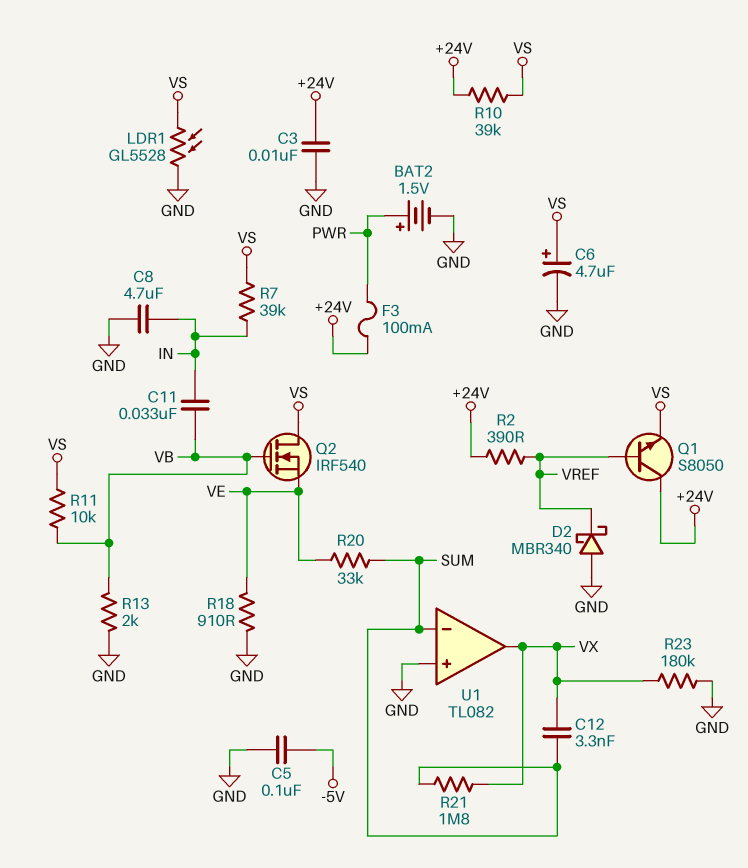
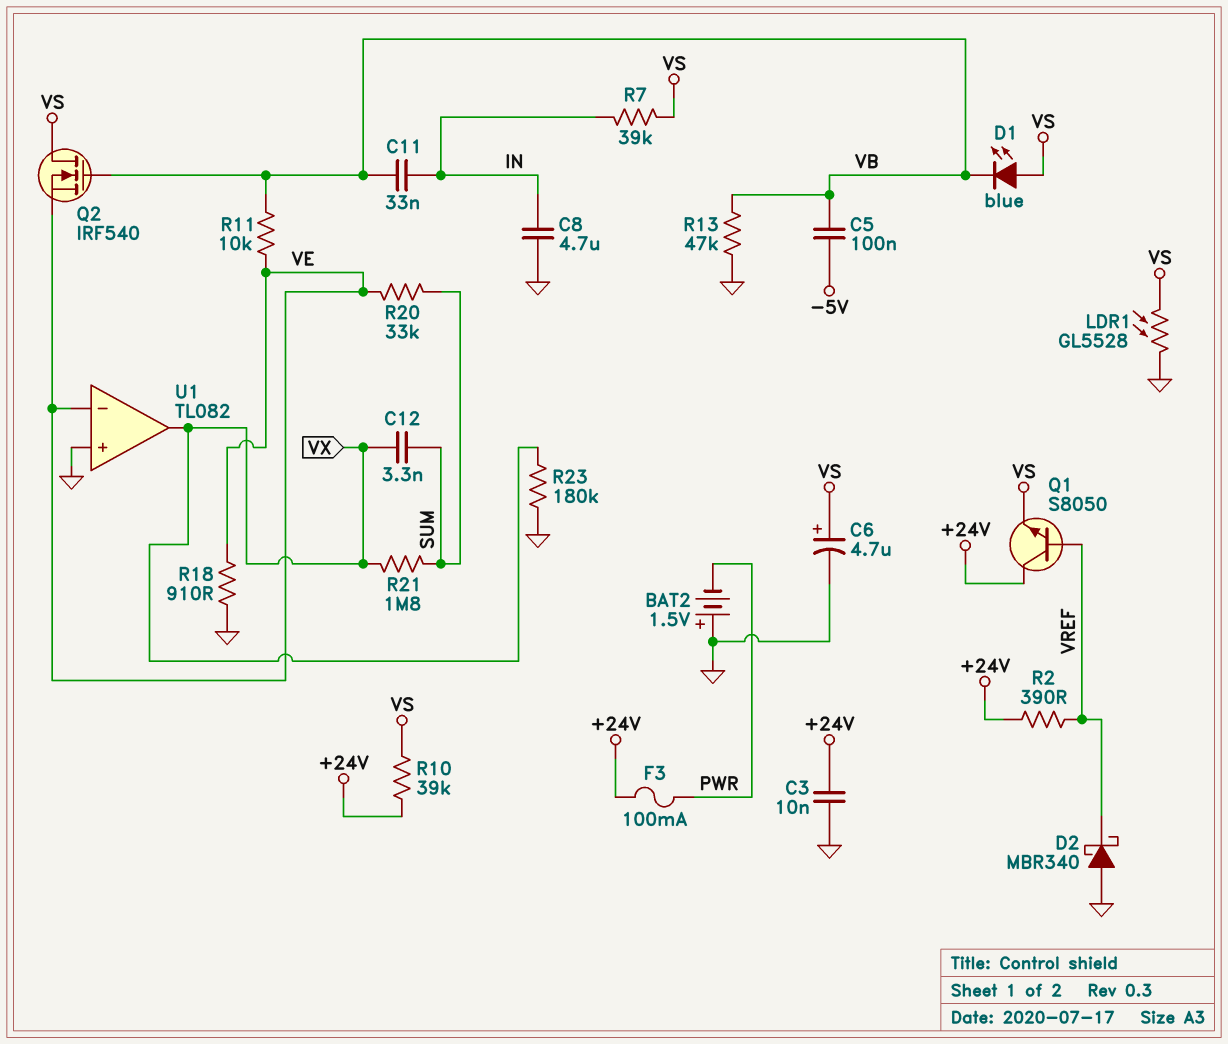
BAT2: 1.5V (plus PWR, minus GND) -> 1.5V (plus GND, minus PWR)
C5: 100nF (-5V, GND) -> 100nF (-5V, VB)
D1: none -> LED blue (A VS, K VB)
R11: 10k (VB, VS) -> 10k (VB, VE)
R13: 2k (GND, VB) -> 47k (GND, VB)
U1 pin in-: SUM -> VE

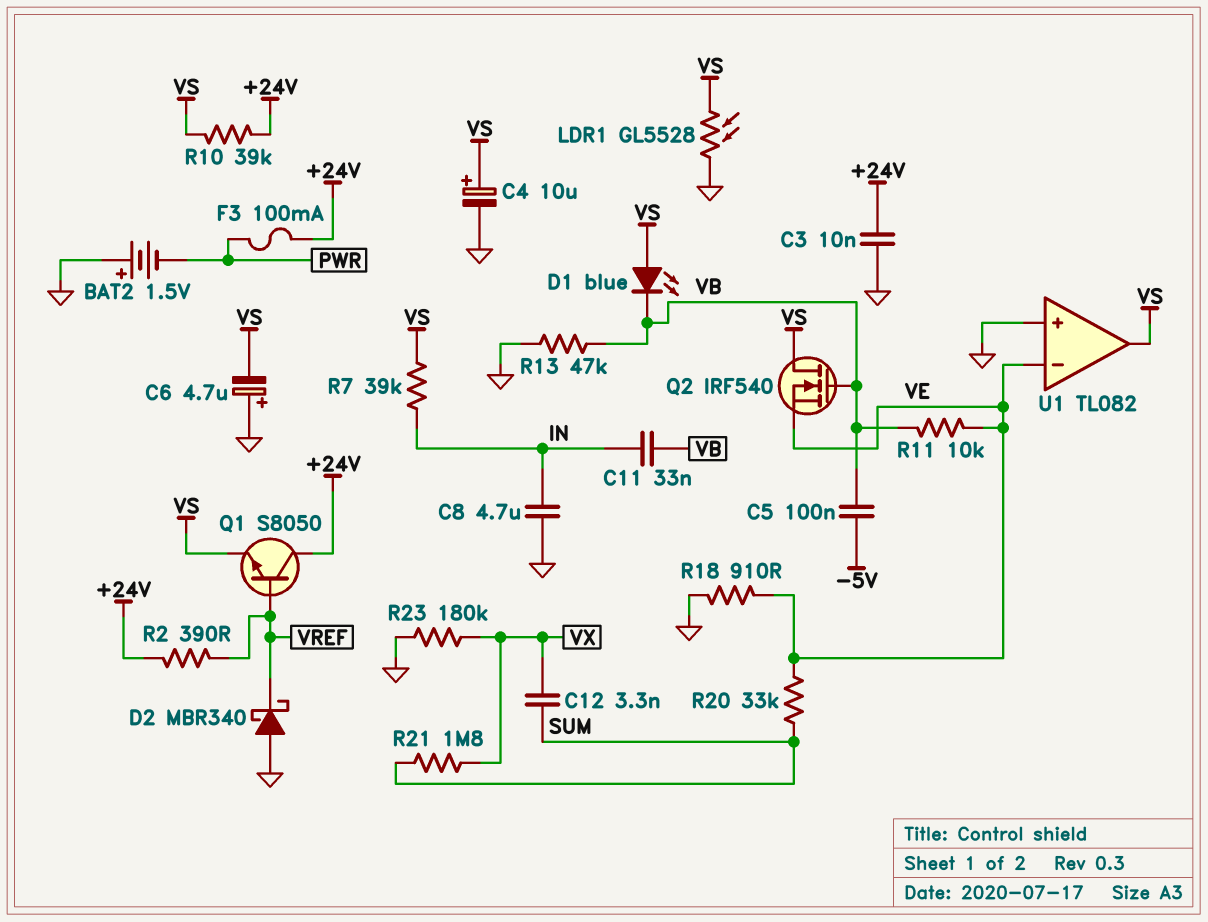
C4: none -> 10uF (plus VS, minus GND)
C6: 4.7uF (plus VS, minus GND) -> 4.7uF (plus GND, minus VS)
U1 pin out: VX -> VS

